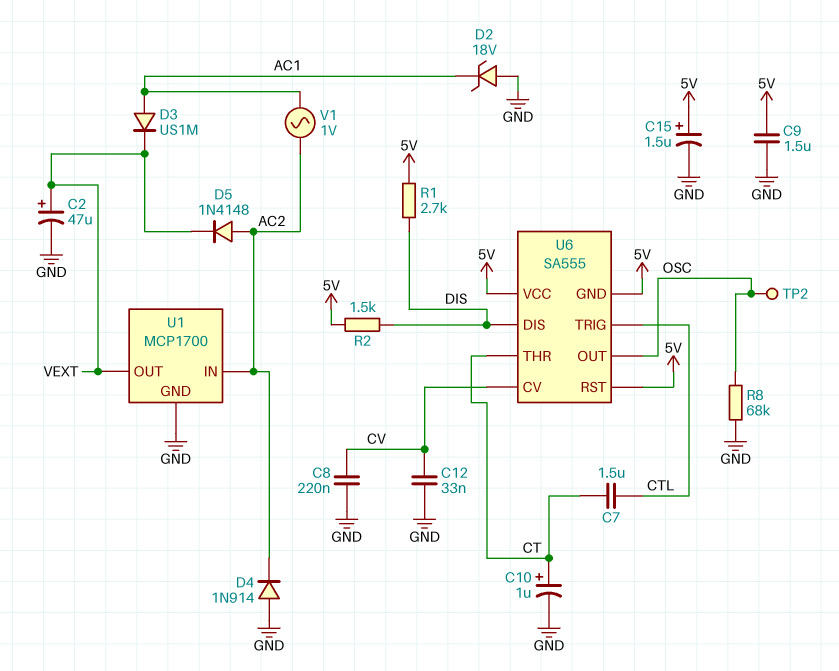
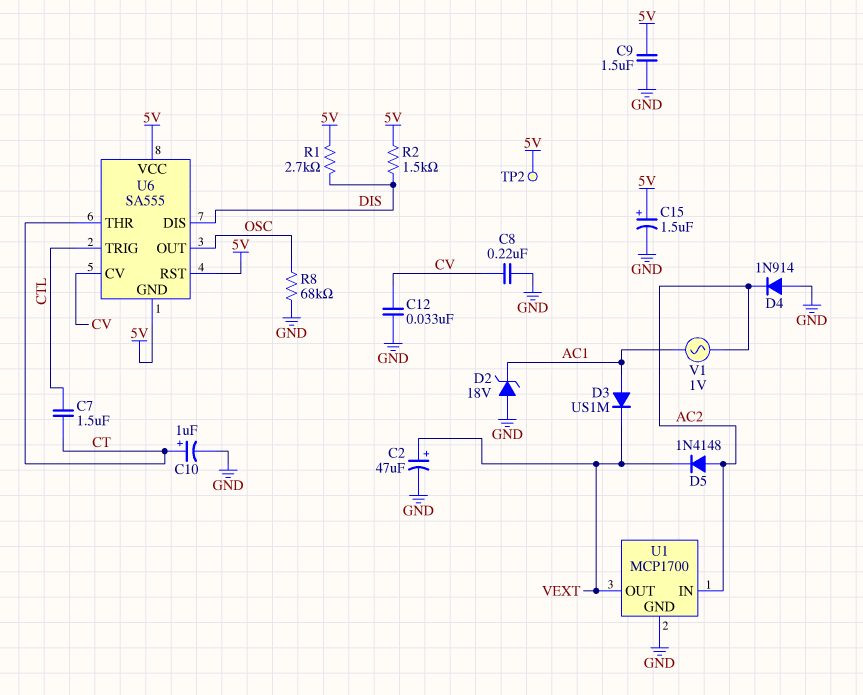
TP2: test point (OSC) -> test point (5V)

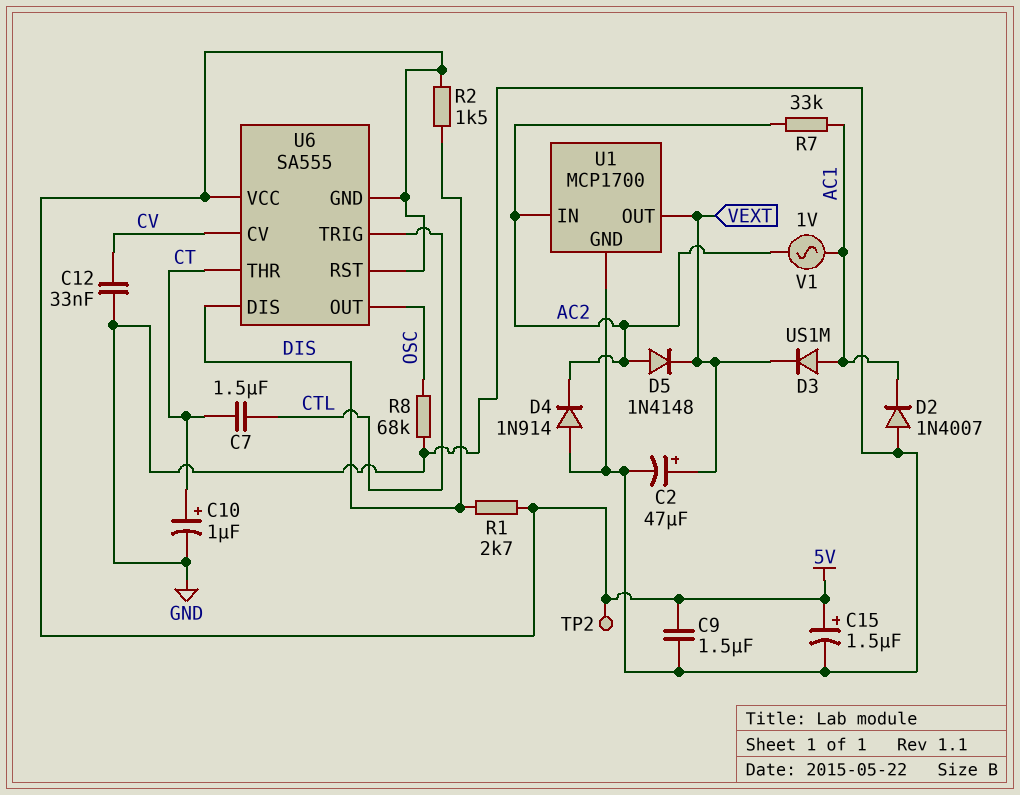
C8: 220nF (CV, GND) -> none
D2: zener 18V (A GND, K AC1) -> diode 1N4007 (A GND, K AC1)
R7: none -> 33k (AC1, AC2)

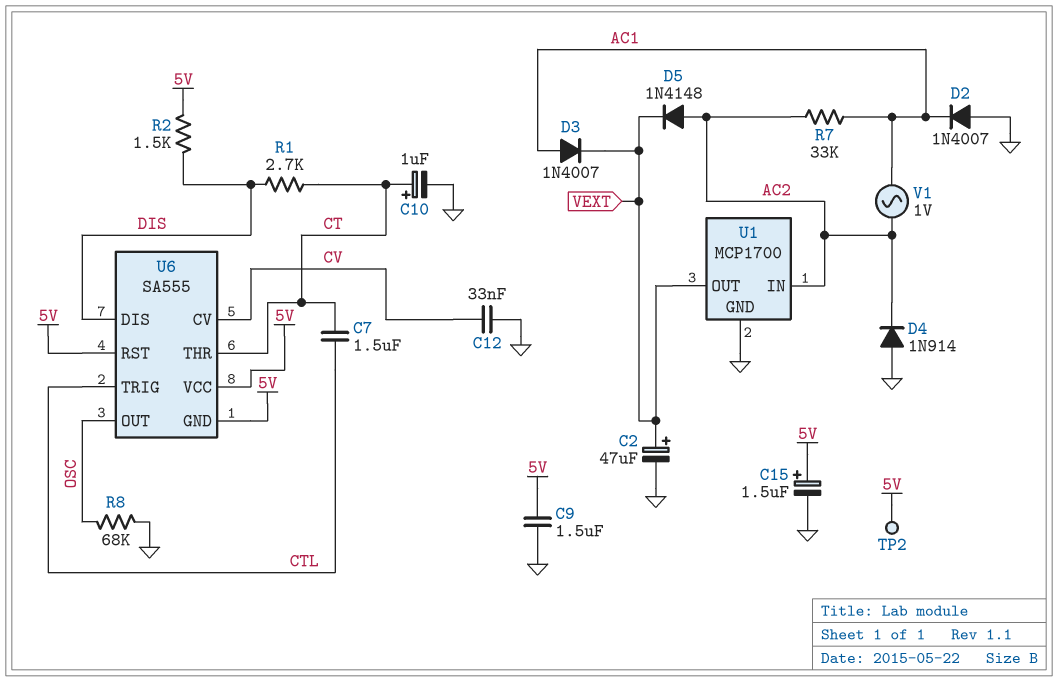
D3: diode US1M (A AC1, K VEXT) -> diode 1N4007 (A AC1, K VEXT)
R1: 2.7k (5V, DIS) -> 2.7k (CT, DIS)

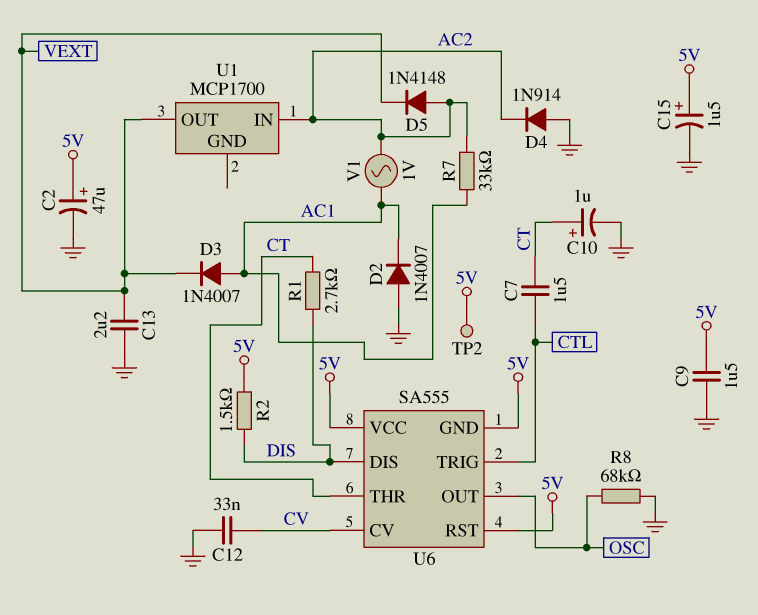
C2: 47uF (plus VEXT, minus GND) -> 47uF (plus 5V, minus GND)
C13: none -> 2.2uF (GND, VEXT)
U1 pin GND: GND -> none

